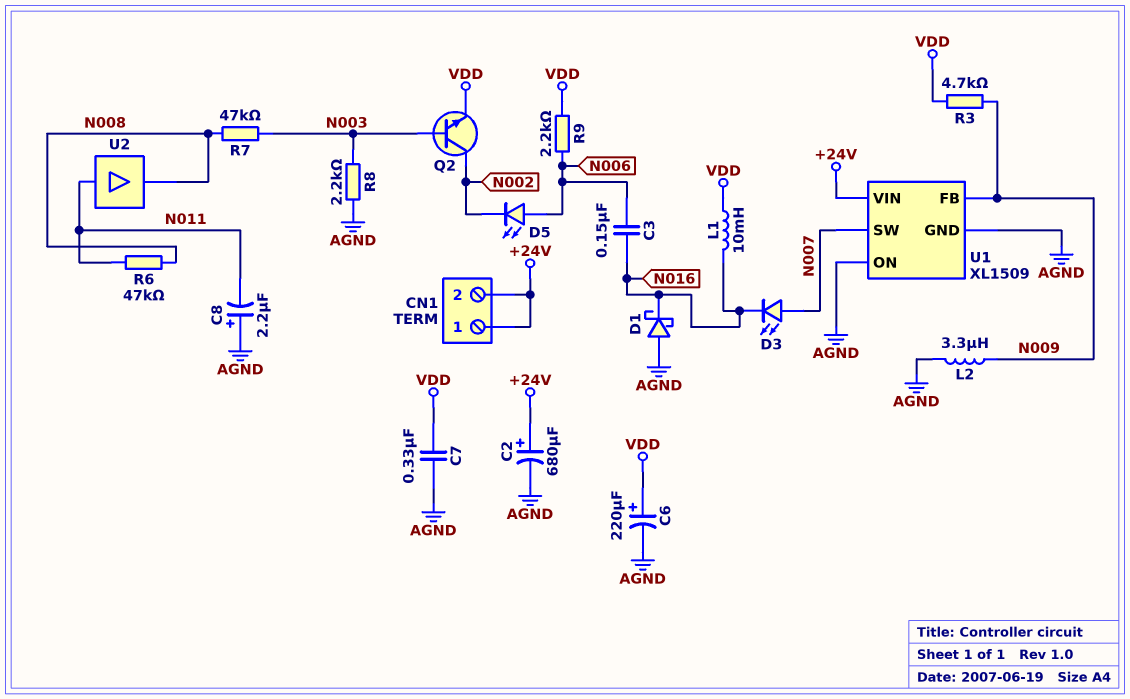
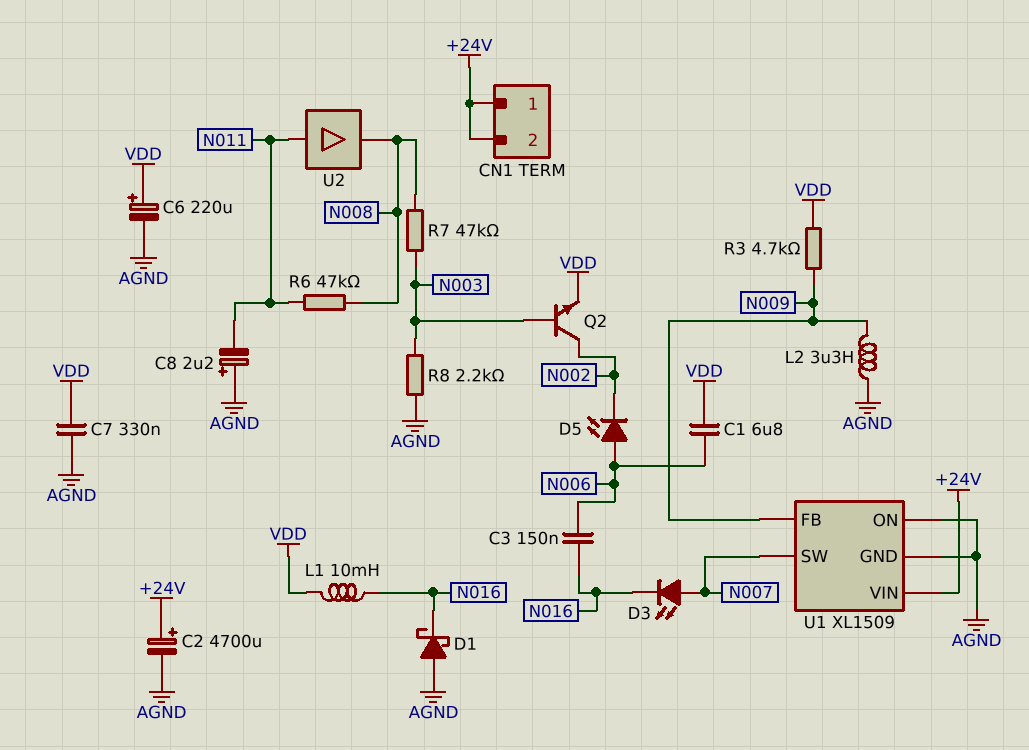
C1: none -> 6.8uF (N006, VDD)
C2: 680uF (plus +24V, minus AGND) -> 4700uF (plus +24V, minus AGND)
R9: 2.2k (N006, VDD) -> none

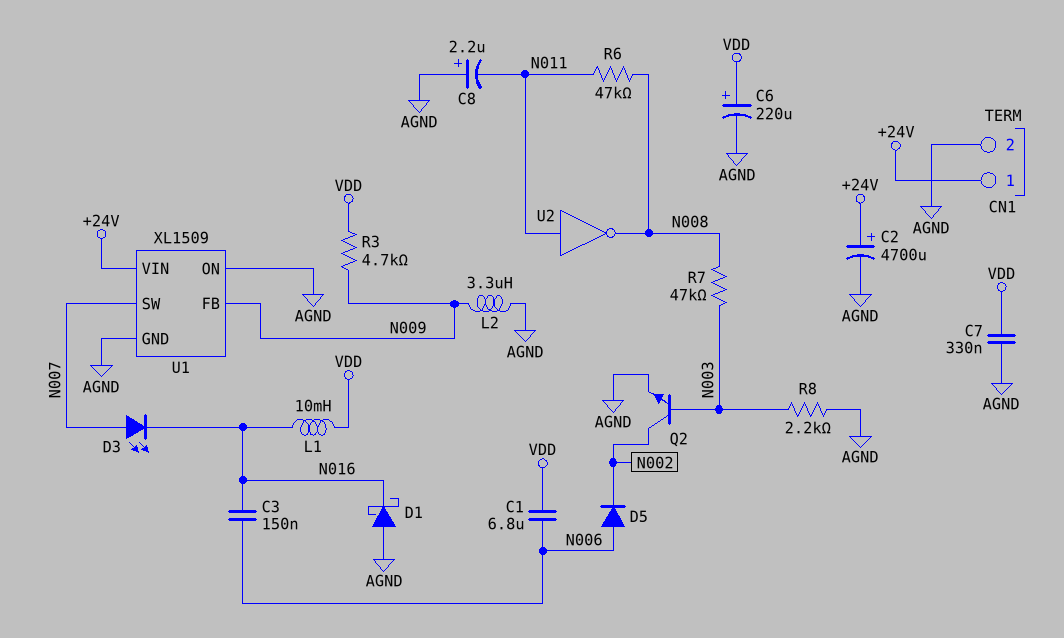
CN1 pin 2: +24V -> AGND
D5: LED (A N006, K N002) -> diode (A N006, K N002)
Q2: NPN (B N003, C N002, E VDD) -> NPN (B N003, C N002, E AGND)
U2: buffer (in N011, out N008) -> NOT (in N011, out N008)

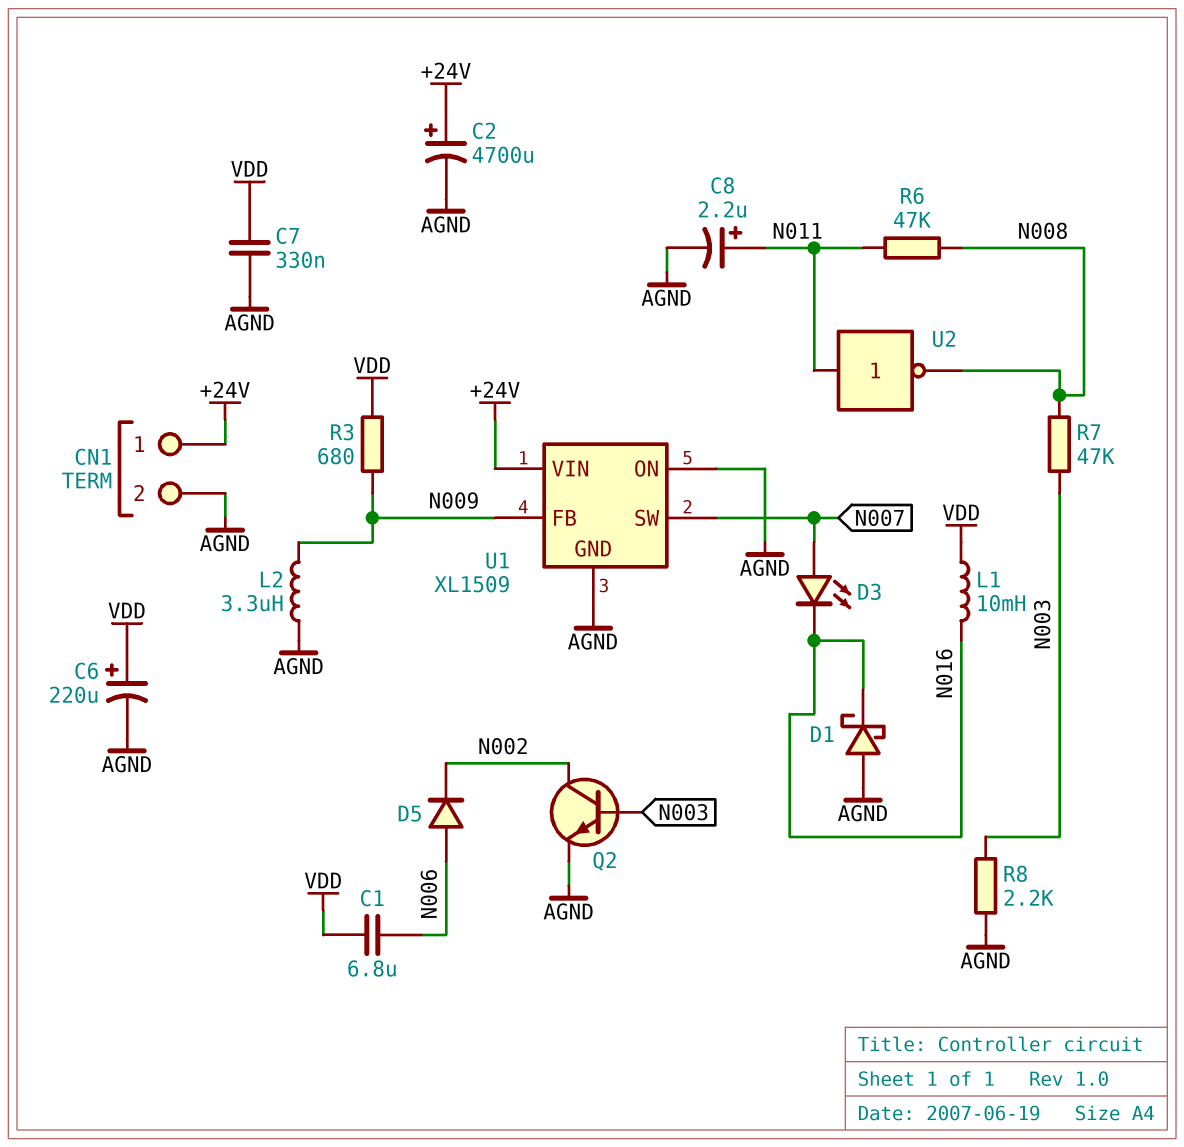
C3: 150nF (N006, N016) -> none
C8: 2.2uF (plus AGND, minus N011) -> 2.2uF (plus N011, minus AGND)
R3: 4.7k (N009, VDD) -> 680 (N009, VDD)

